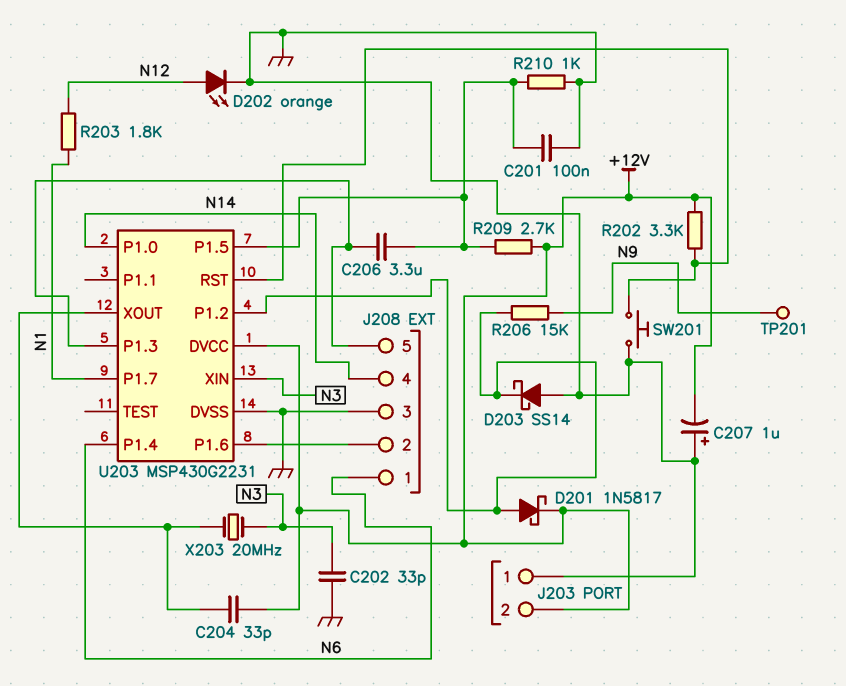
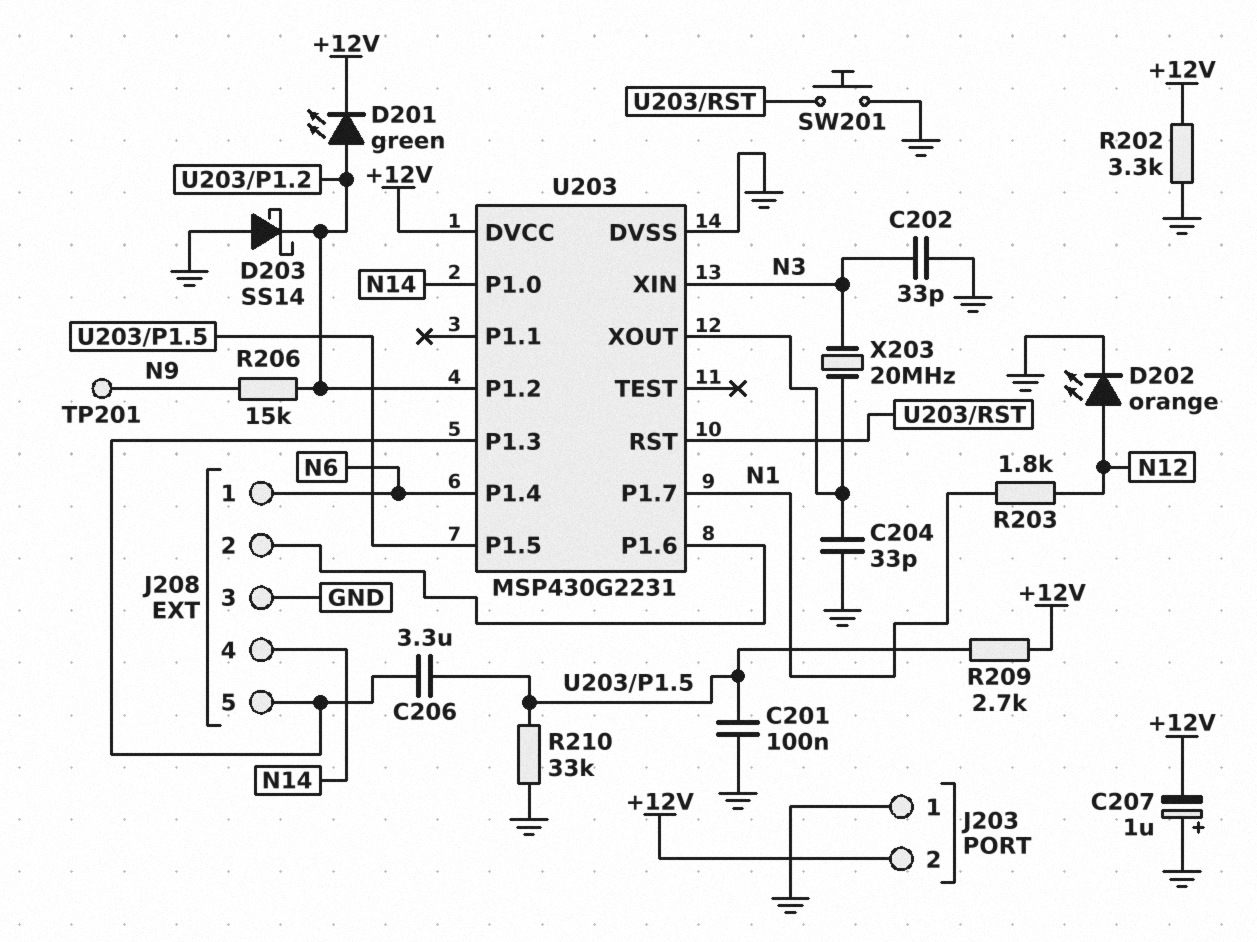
C204: 33pF (+12V, U203/XOUT) -> 33pF (GND, U203/XOUT)
D201: schottky 1N5817 (A U203/P1.2, K +12V) -> LED green (A U203/P1.2, K +12V)
R202: 3.3k (+12V, U203/RST) -> 3.3k (+12V, GND)
R210: 1k (GND, U203/P1.5) -> 33k (GND, U203/P1.5)

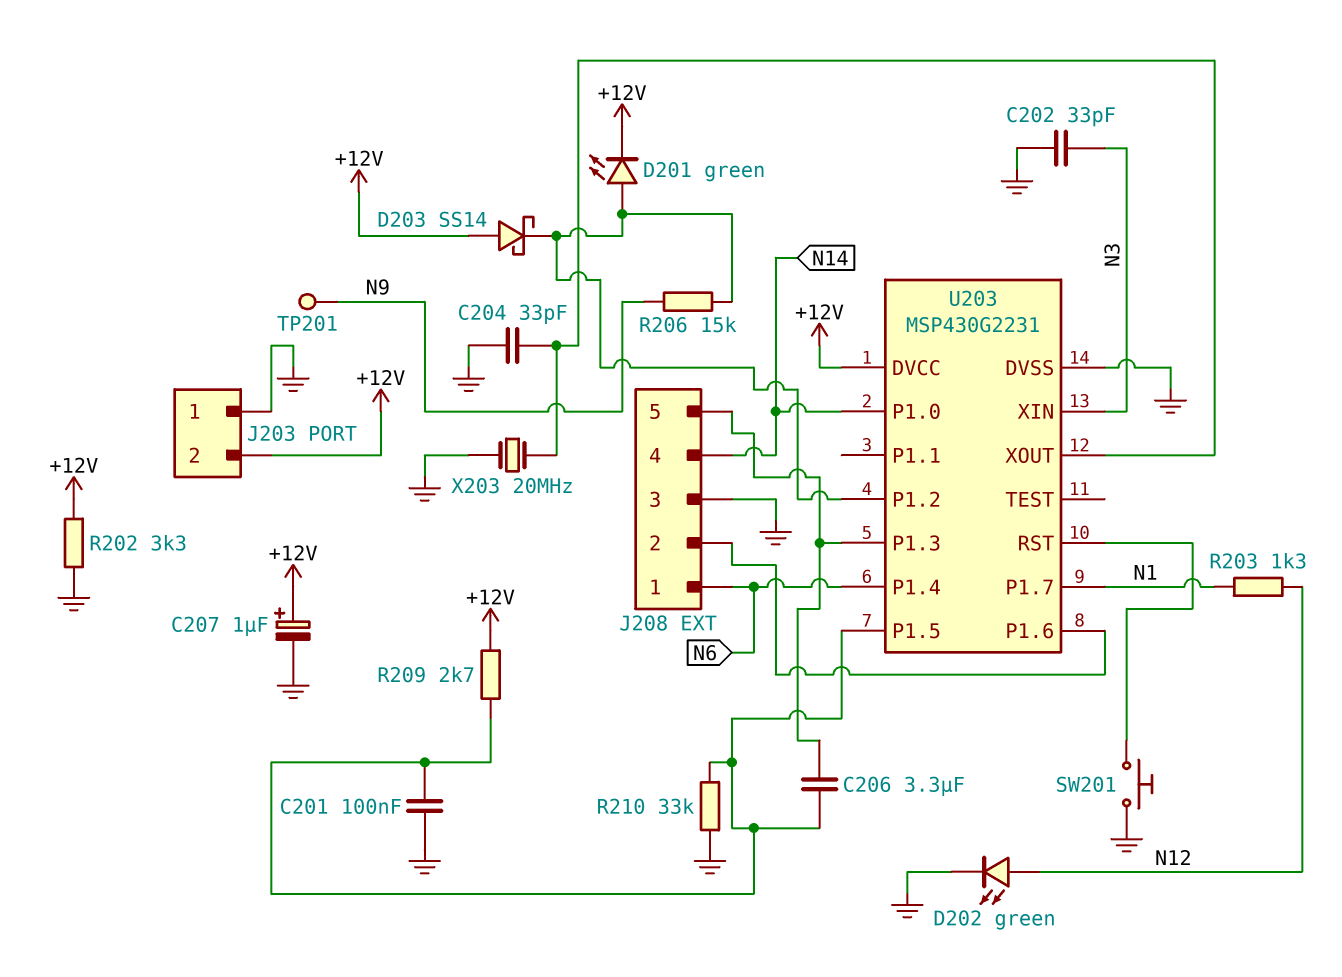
C207: 1uF (plus GND, minus +12V) -> 1uF (plus +12V, minus GND)
D202: LED orange (A N12, K GND) -> LED green (A N12, K GND)
D203: schottky SS14 (A GND, K U203/P1.2) -> schottky SS14 (A +12V, K U203/P1.2)
R203: 1.8k (N1, N12) -> 1.3k (N1, N12)
X203: 20MHz (N3, U203/XOUT) -> 20MHz (GND, U203/XOUT)

